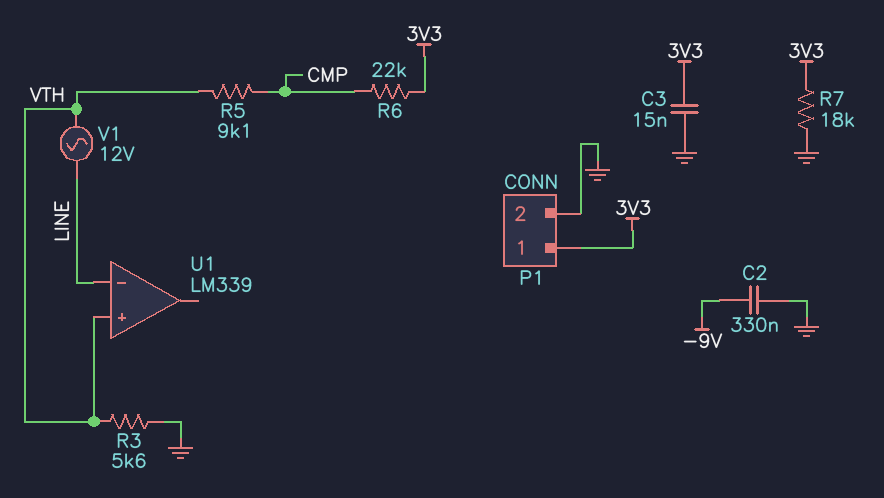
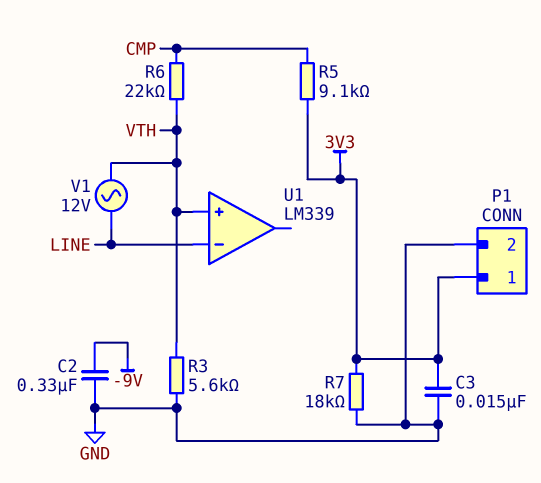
R5: 9.1k (CMP, VTH) -> 9.1k (3V3, CMP)
R6: 22k (3V3, CMP) -> 22k (CMP, VTH)

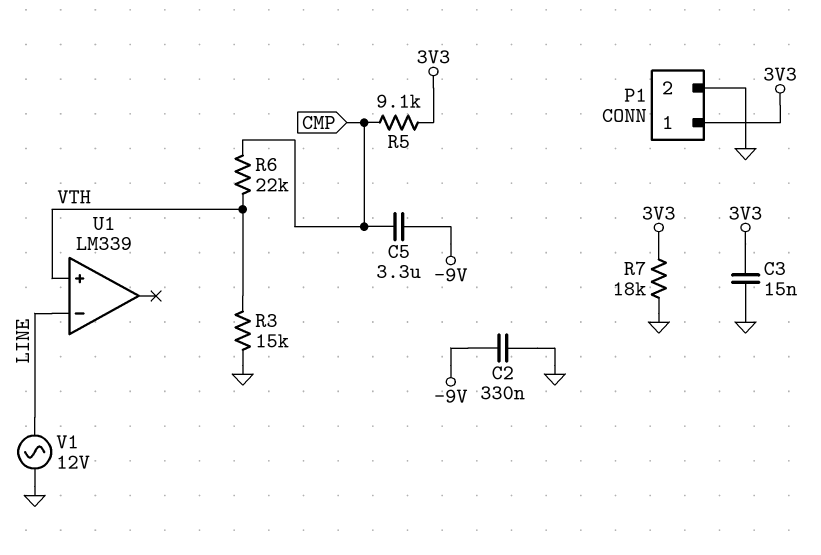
C5: none -> 3.3uF (-9V, CMP)
R3: 5.6k (GND, VTH) -> 15k (GND, VTH)
V1: AC 12V (LINE, VTH) -> AC 12V (GND, LINE)

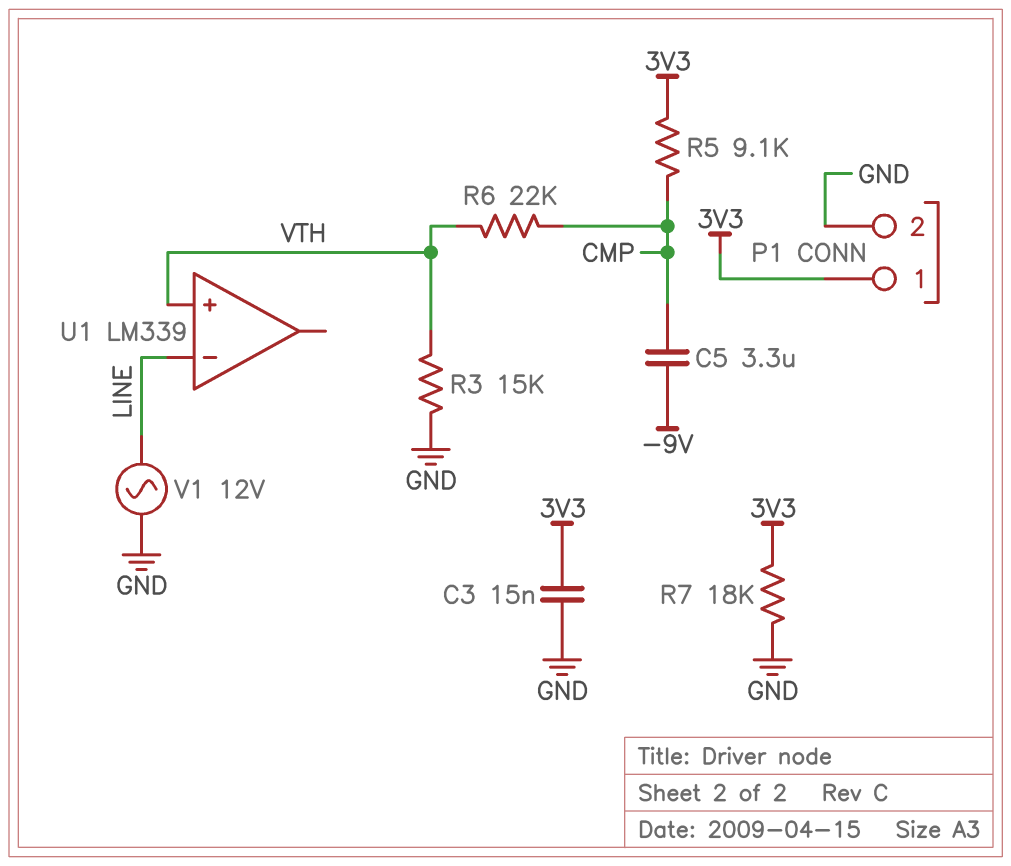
C2: 330nF (-9V, GND) -> none

